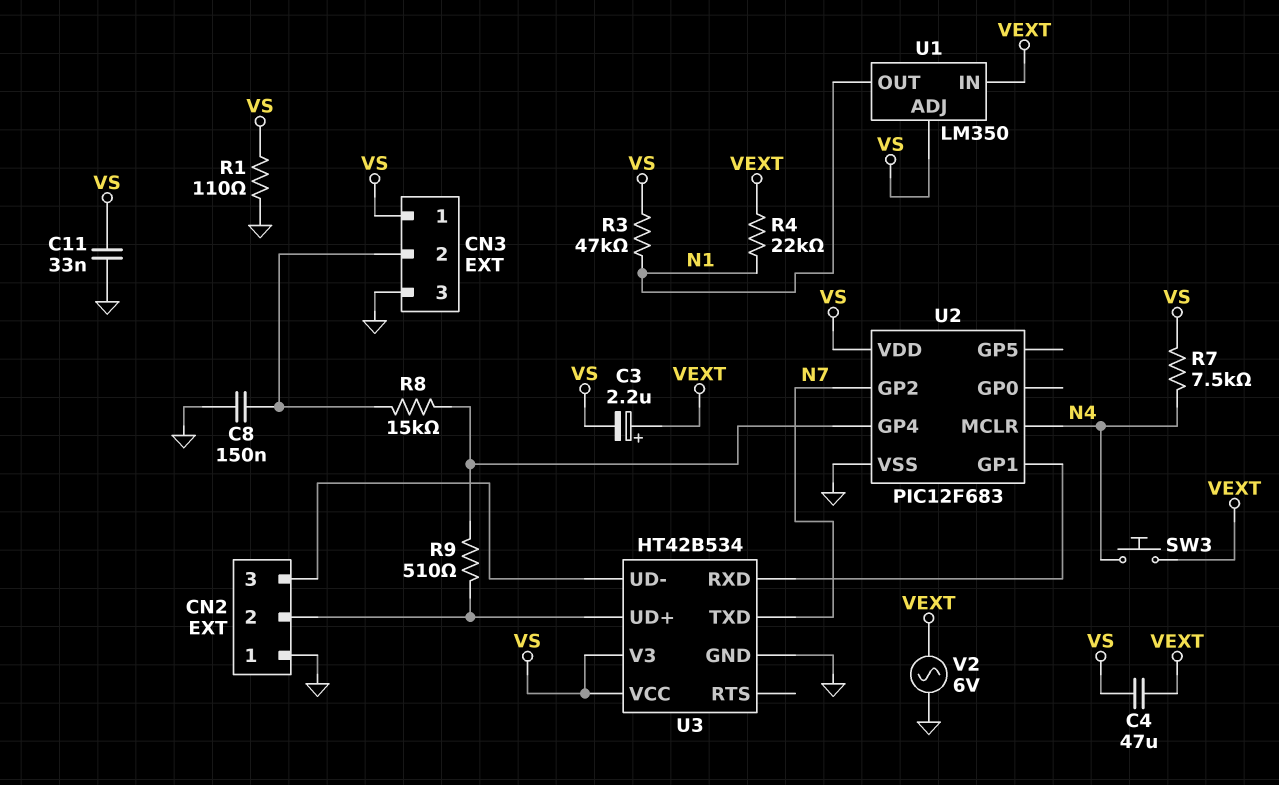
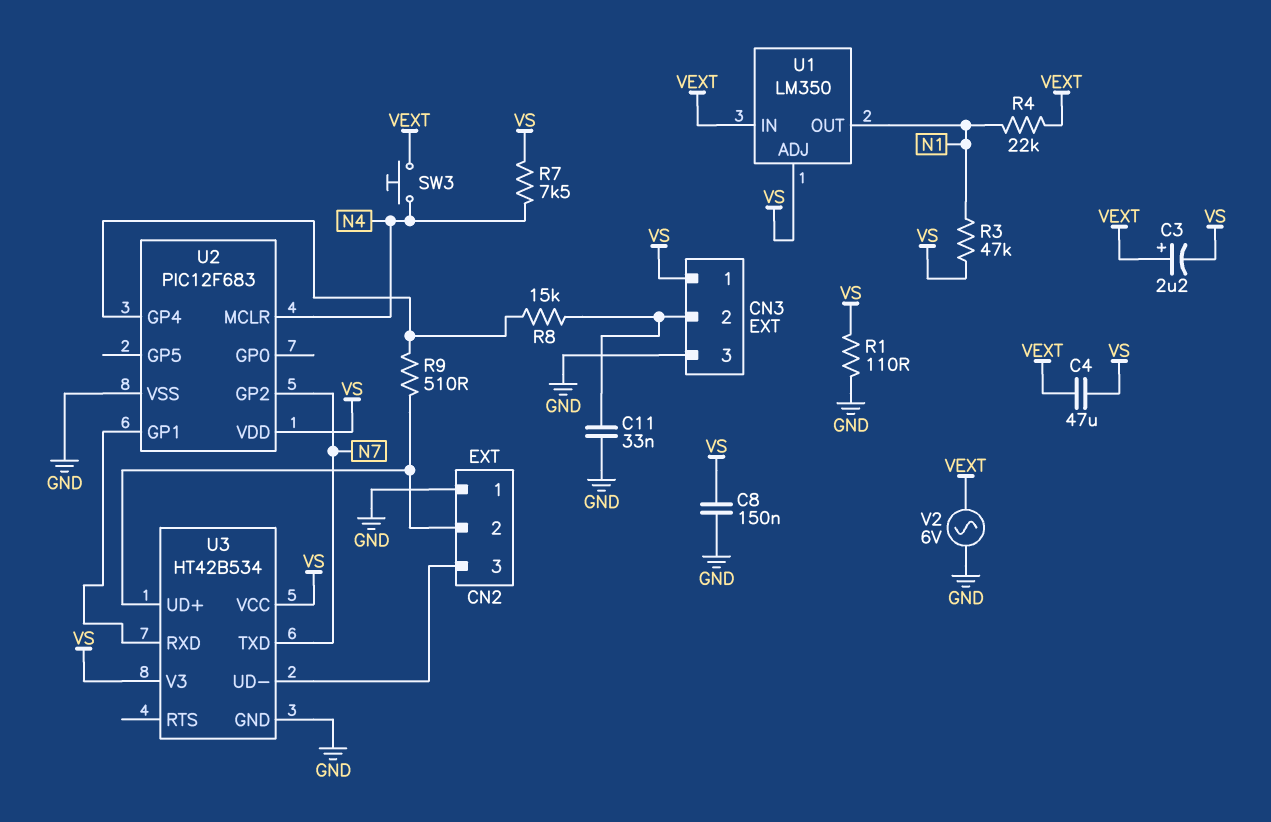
C8: 150nF (CN3/2, GND) -> 150nF (GND, VS)
C11: 33nF (GND, VS) -> 33nF (CN3/2, GND)

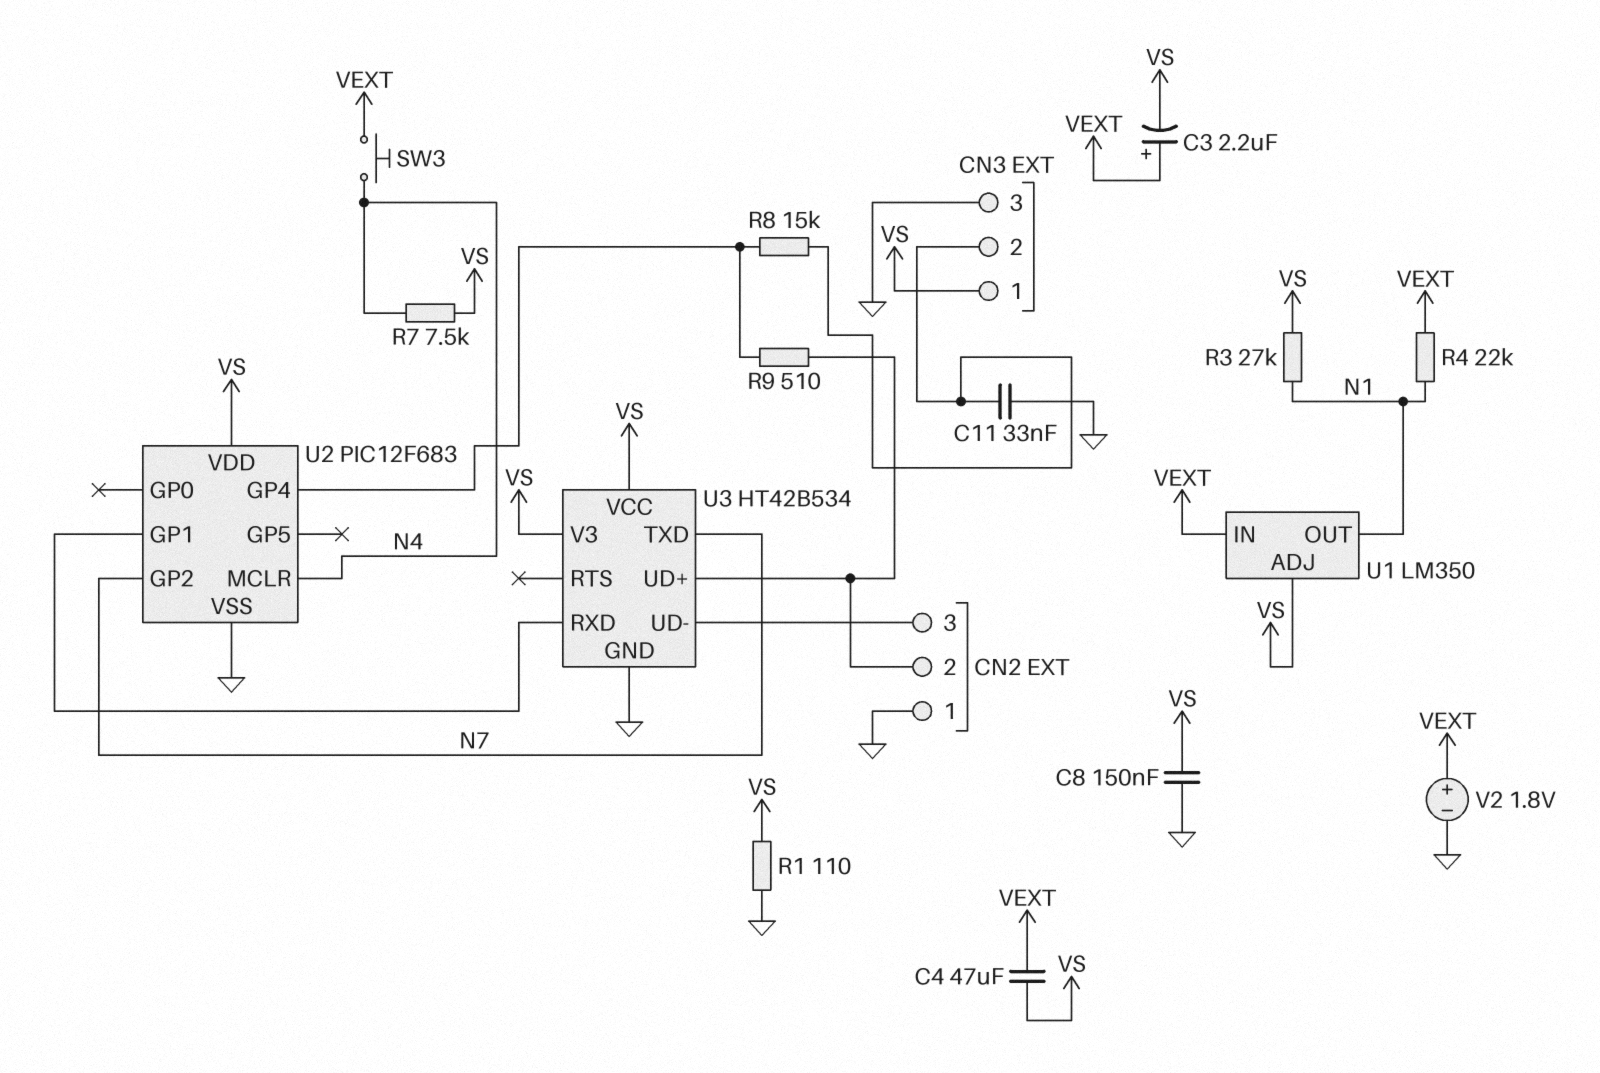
R3: 47k (N1, VS) -> 27k (N1, VS)
V2: AC 6V (GND, VEXT) -> 1.8V (plus VEXT, minus GND)

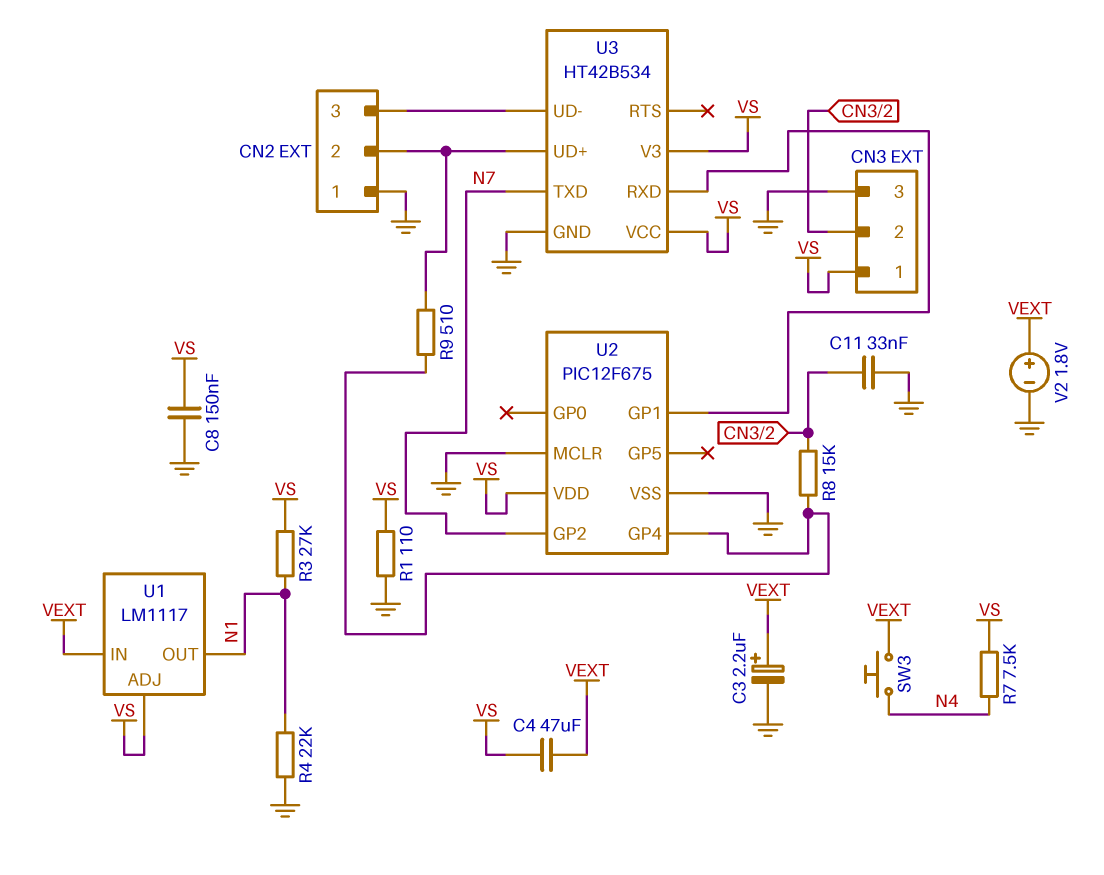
C3: 2.2uF (plus VEXT, minus VS) -> 2.2uF (plus VEXT, minus GND)
R4: 22k (N1, VEXT) -> 22k (GND, N1)
U1: LM350 -> LM1117
U2: PIC12F683 -> PIC12F675
U2 pin MCLR: N4 -> GND

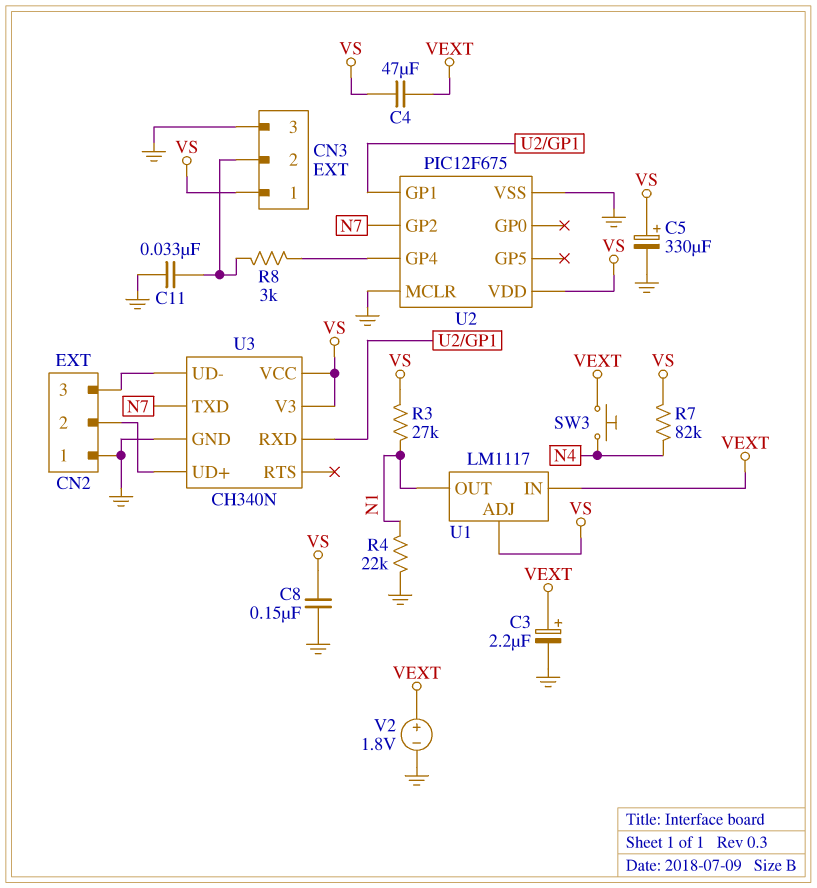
C5: none -> 330uF (plus VS, minus GND)
R1: 110 (GND, VS) -> none
R7: 7.5k (N4, VS) -> 82k (N4, VS)
R8: 15k (CN3/2, U2/GP4) -> 3k (CN3/2, U2/GP4)
R9: 510 (CN2/2, U2/GP4) -> none
U3: HT42B534 -> CH340N

